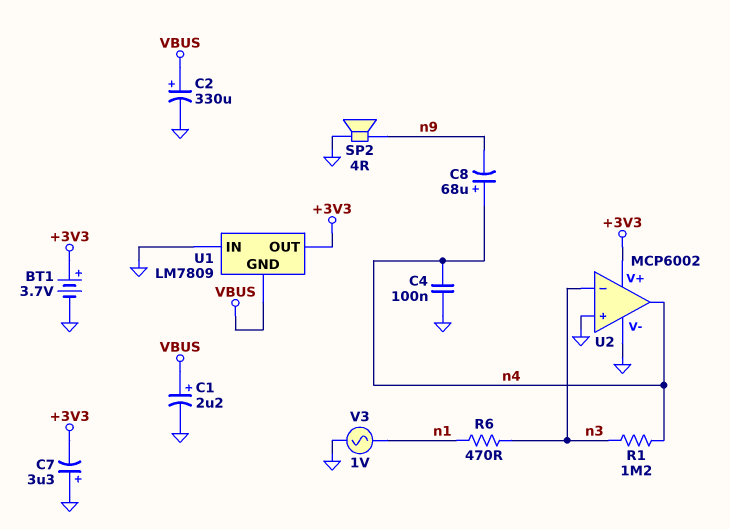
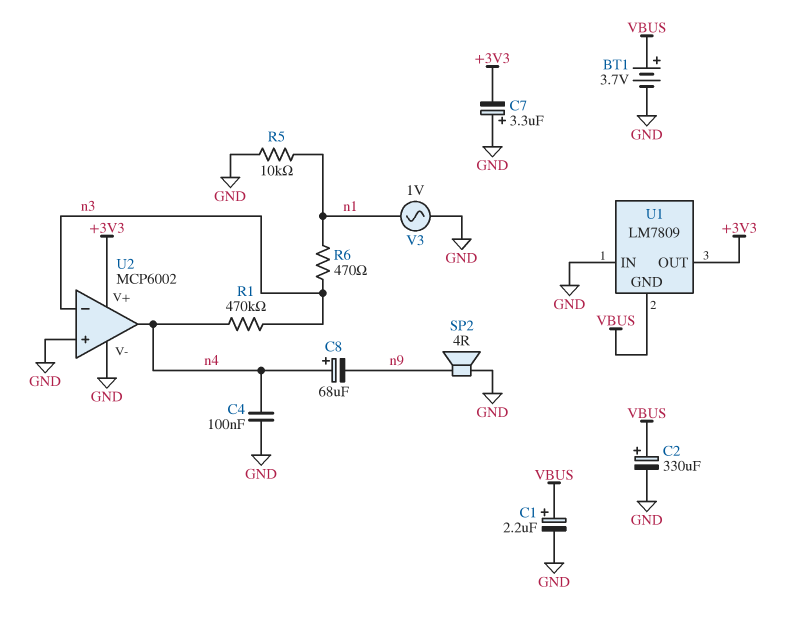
BT1: 3.7V (plus +3V3, minus GND) -> 3.7V (plus VBUS, minus GND)
R1: 1.2M (n3, n4) -> 470k (n3, n4)
R5: none -> 10k (GND, n1)

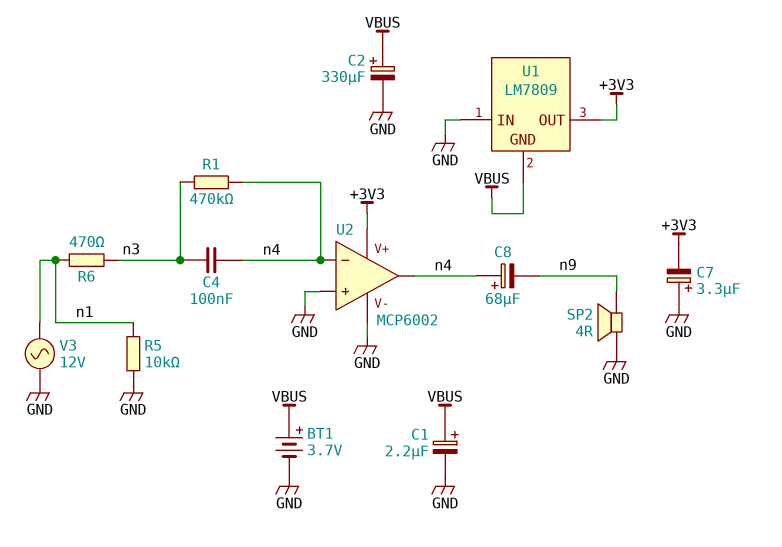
C4: 100nF (GND, n4) -> 100nF (n3, n4)
U2 pin in-: n3 -> n4
V3: AC 1V (GND, n1) -> AC 12V (GND, n1)

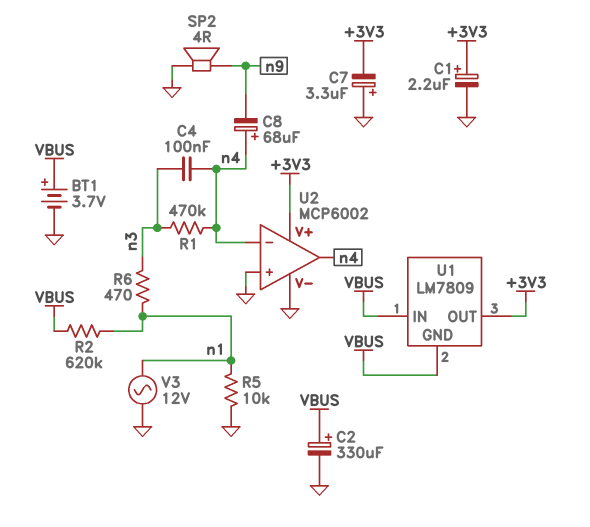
C1: 2.2uF (plus VBUS, minus GND) -> 2.2uF (plus +3V3, minus GND)
R2: none -> 620k (VBUS, n1)
U1 pin IN: GND -> VBUS

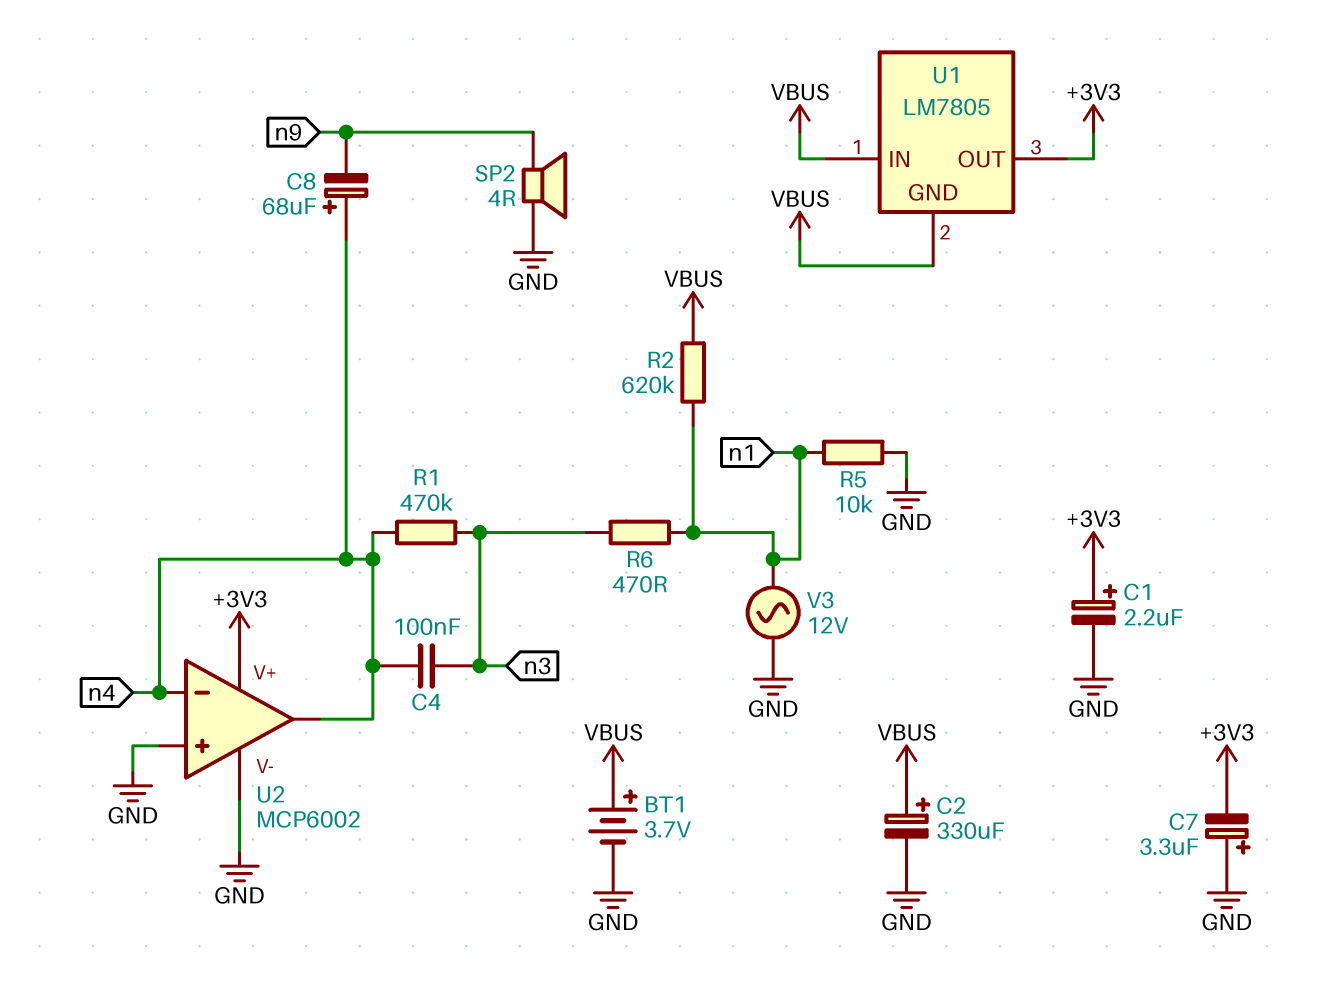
U1: LM7809 -> LM7805

